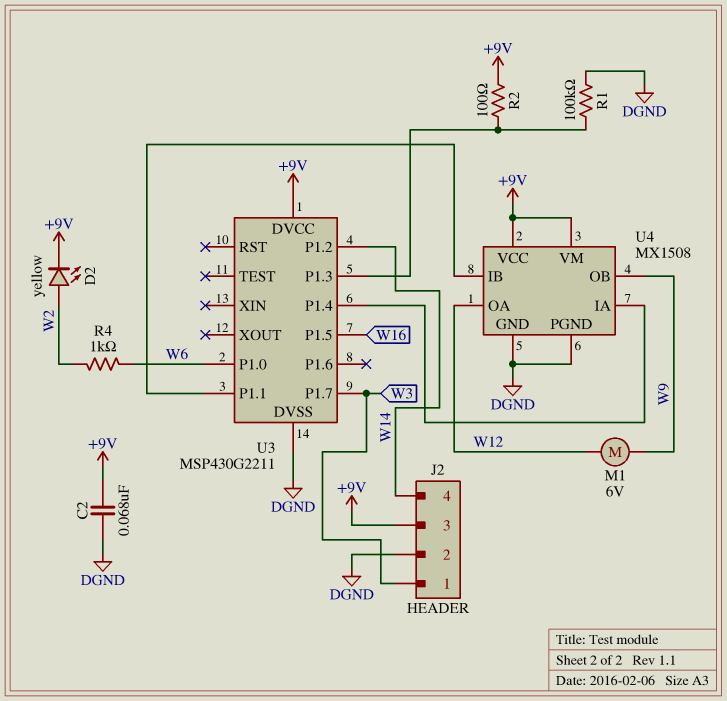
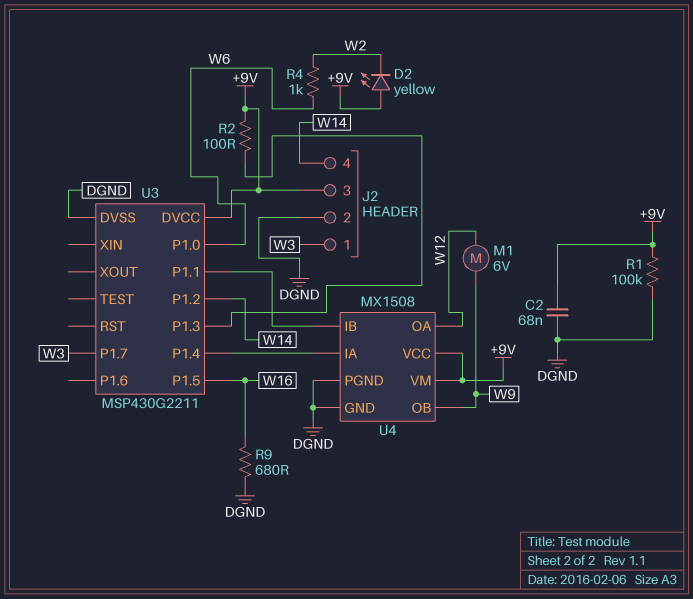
D2: LED yellow (A W2, K +9V) -> LED yellow (A +9V, K W2)
R1: 100k (DGND, U3/P1.3) -> 100k (+9V, DGND)
R9: none -> 680 (DGND, W16)

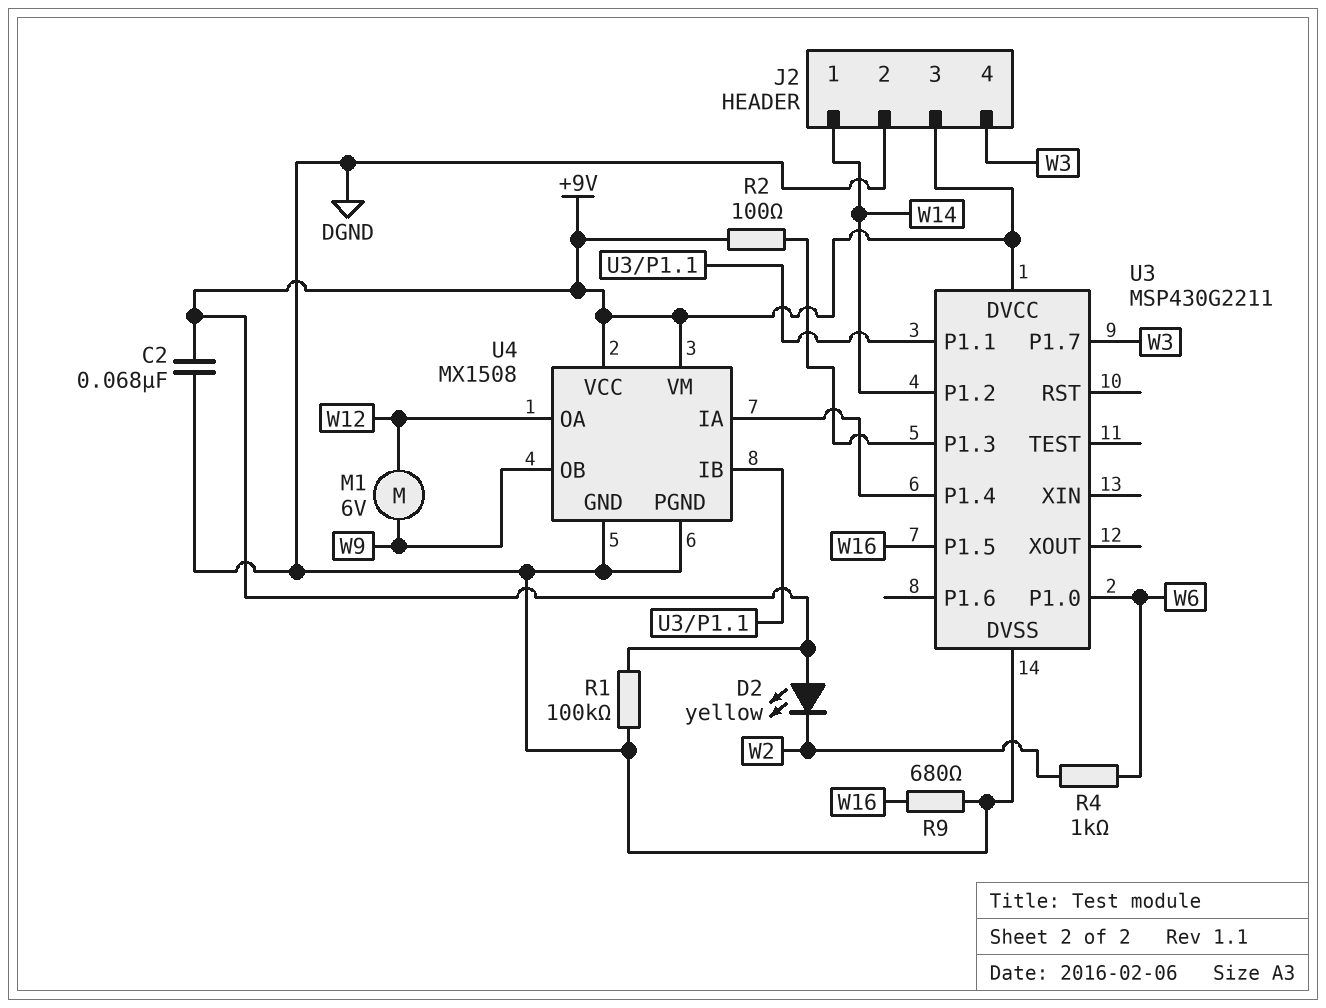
J2 pin 1: W3 -> W14
J2 pin 4: W14 -> W3

